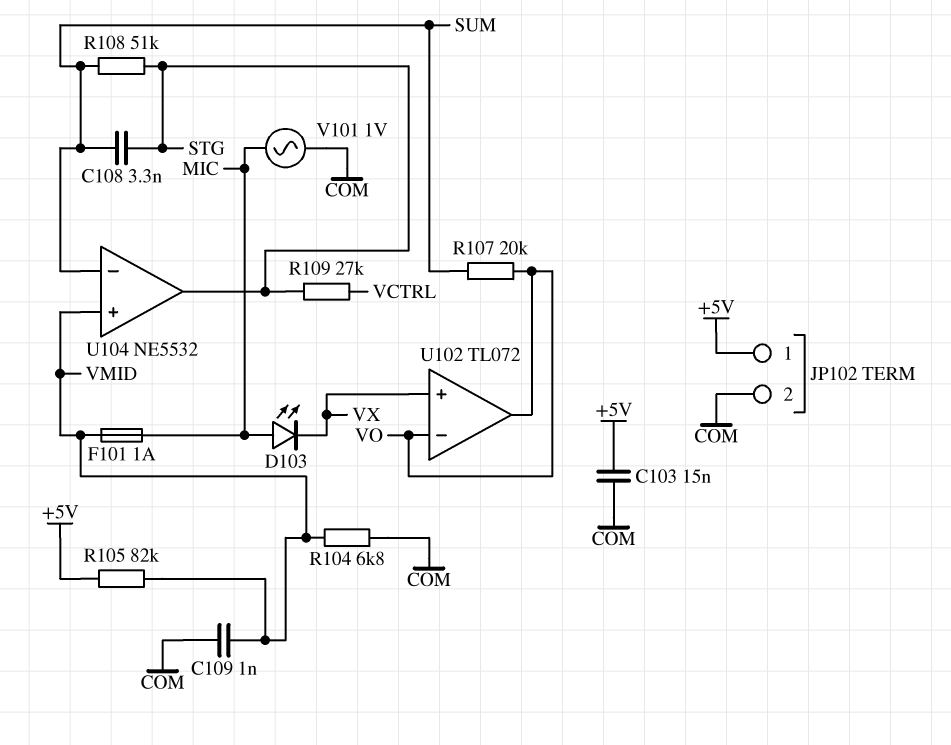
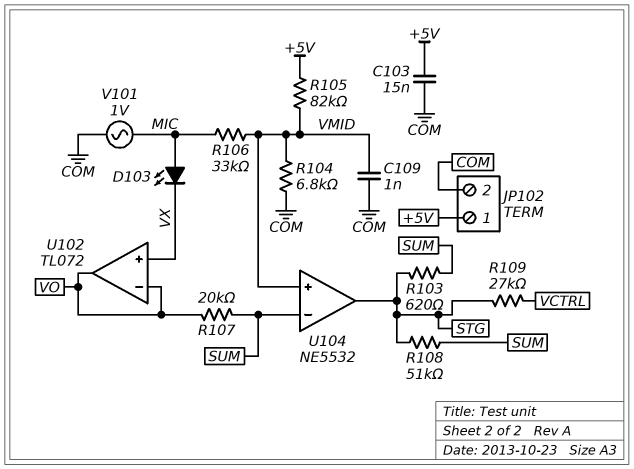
C108: 3.3nF (STG, SUM) -> none
F101: 1A (MIC, VMID) -> none
R103: none -> 620 (STG, SUM)
R106: none -> 33k (MIC, VMID)

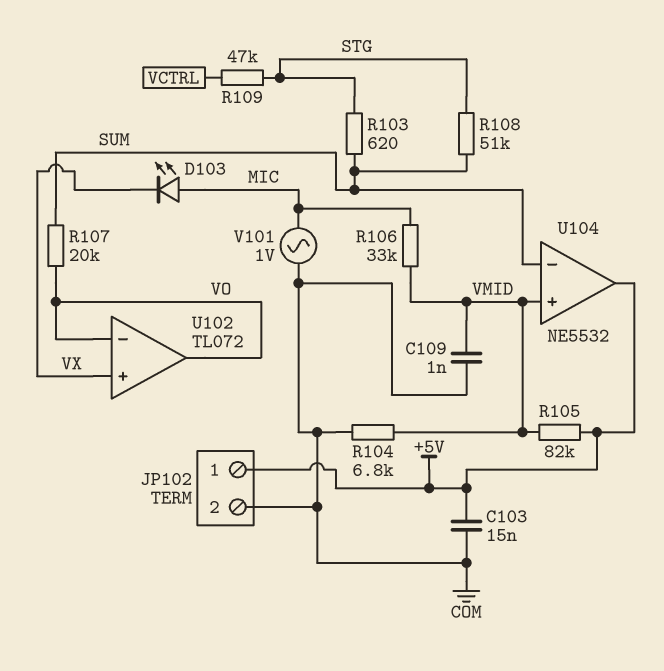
R109: 27k (STG, VCTRL) -> 47k (STG, VCTRL)
U104 pin out: STG -> +5V

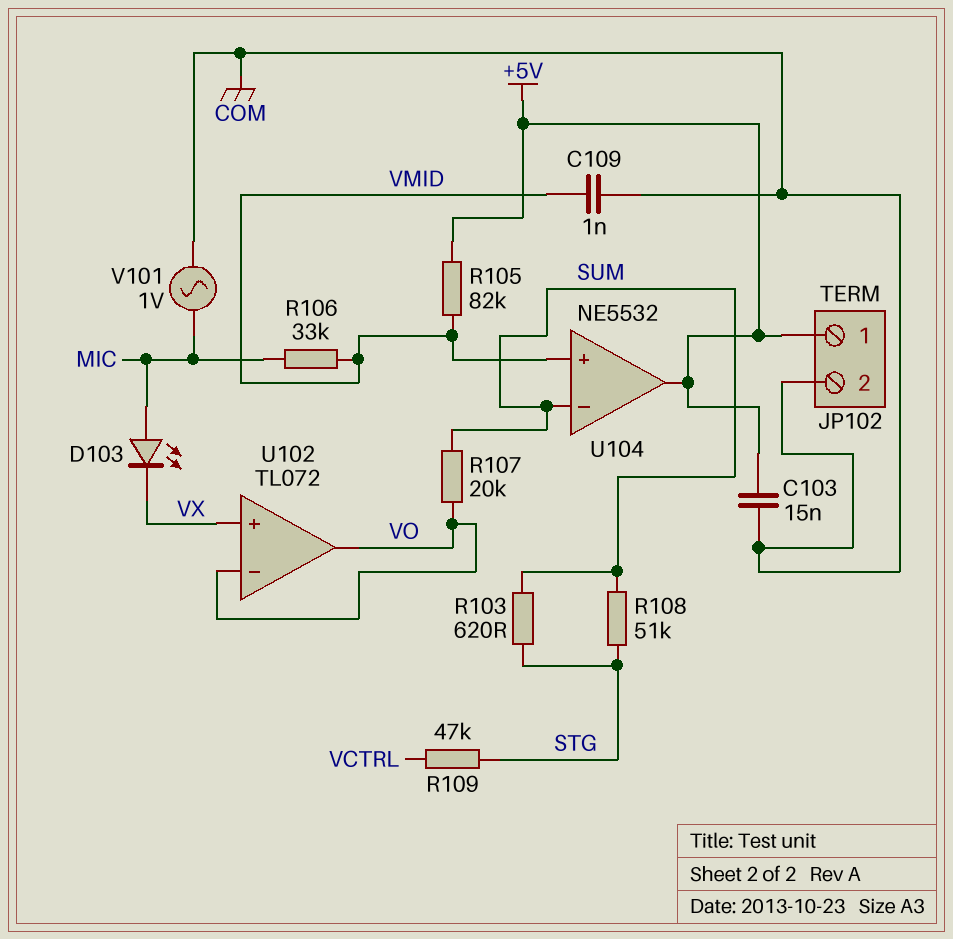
R104: 6.8k (COM, VMID) -> none

